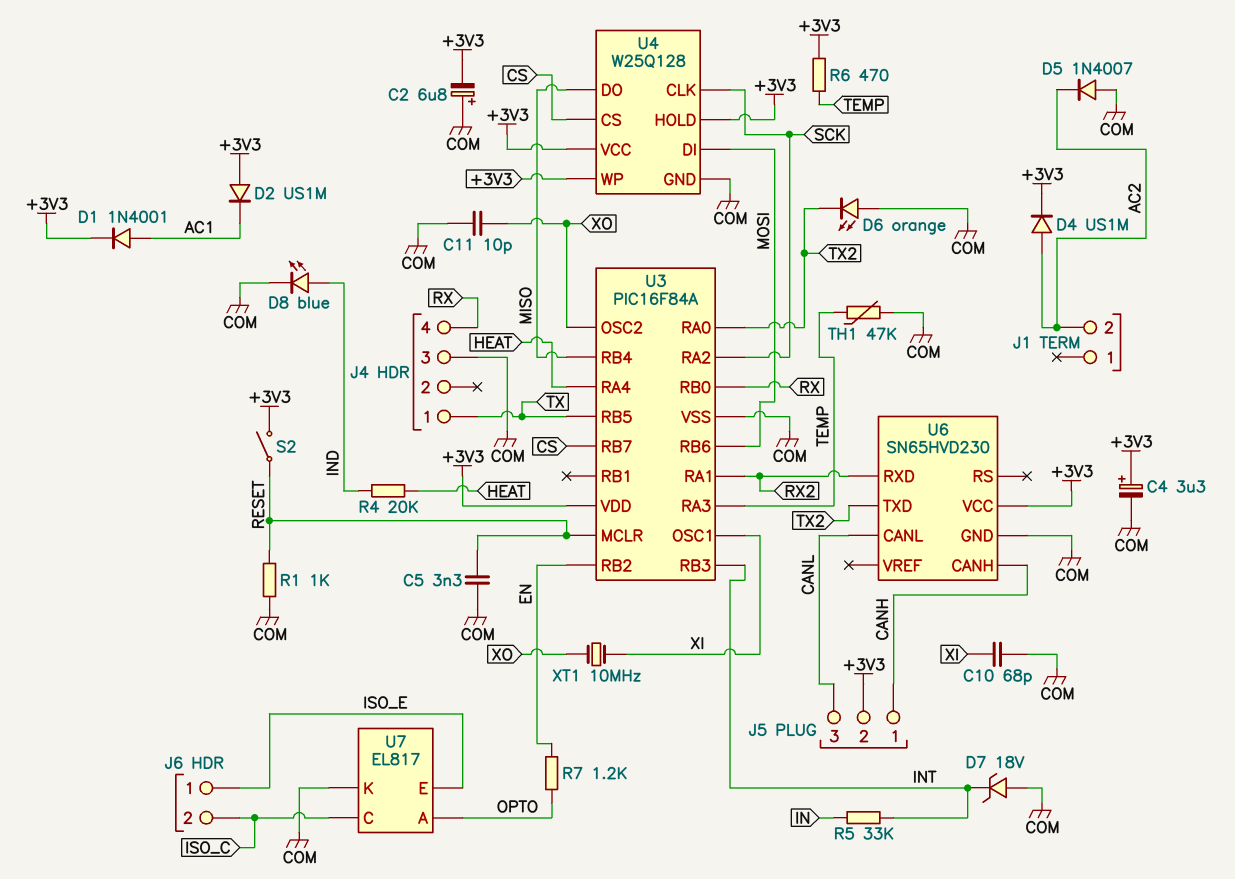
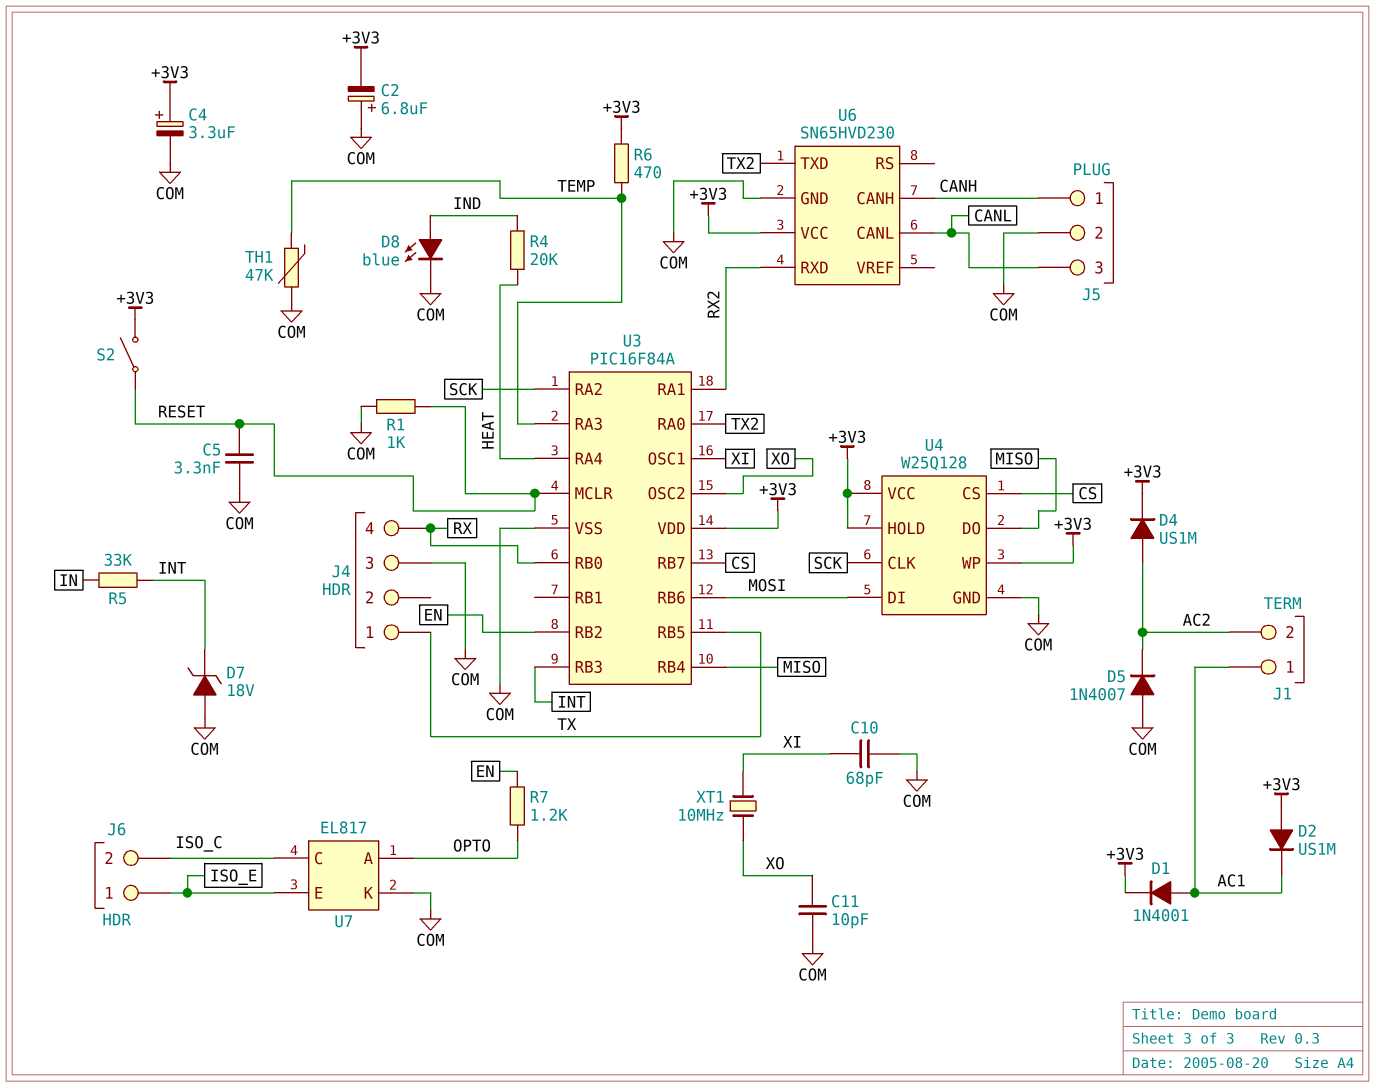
D6: LED orange (A COM, K TX2) -> none
J1 pin 1: none -> AC1
J5 pin 2: +3V3 -> COM

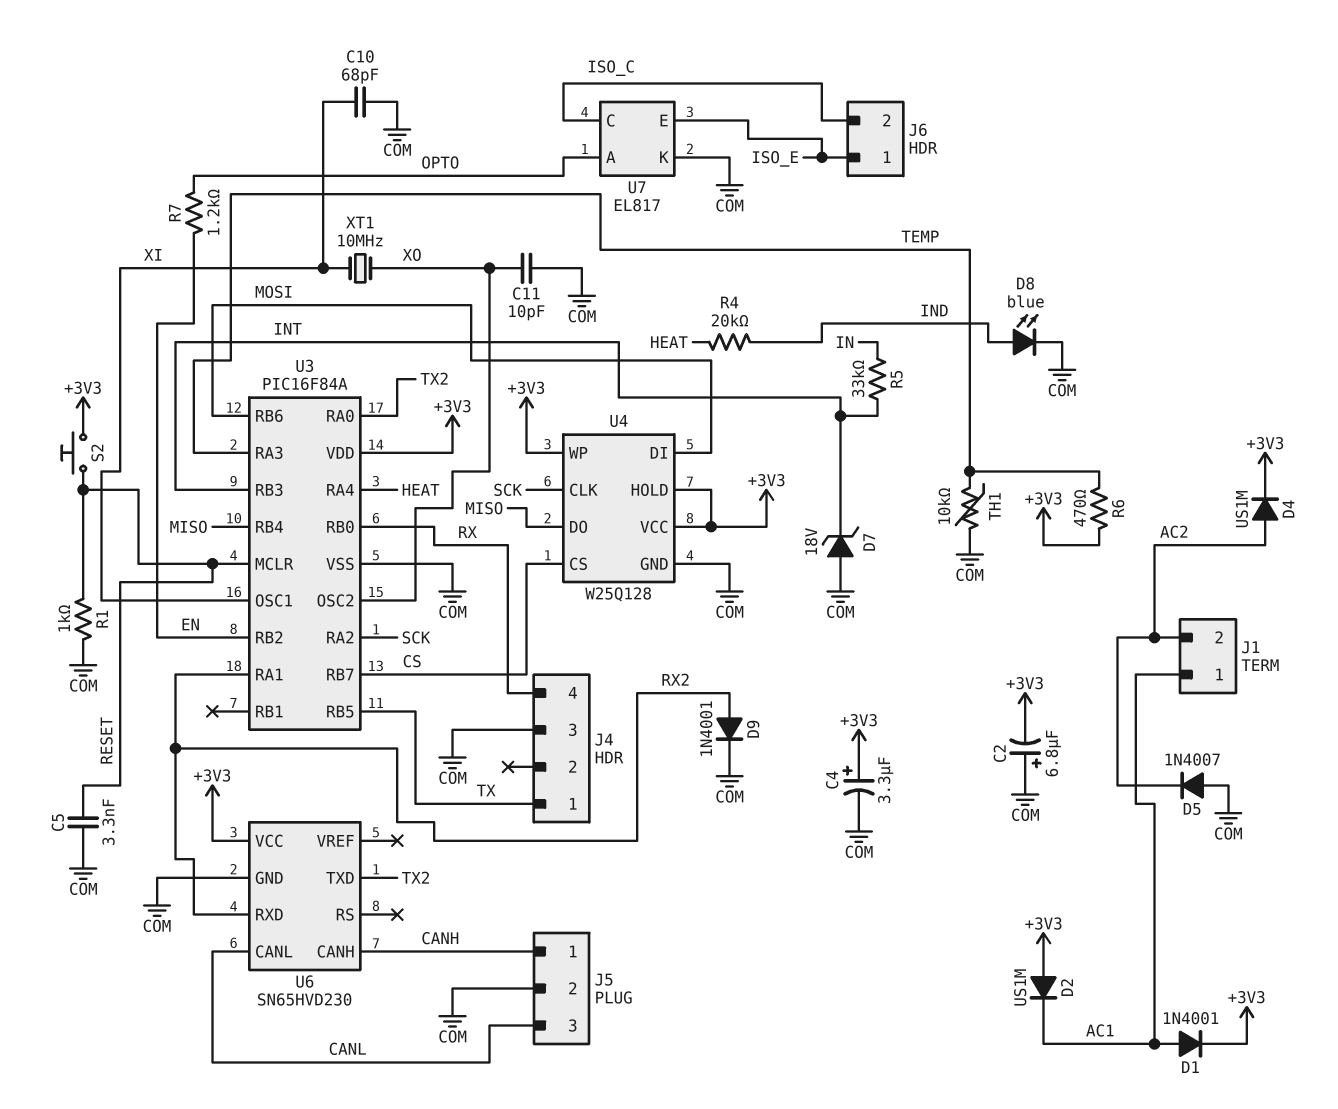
D9: none -> diode 1N4001 (A RX2, K COM)
S2: switch (+3V3, RESET) -> button (+3V3, RESET)
TH1: 47k (COM, TEMP) -> 10k (COM, TEMP)

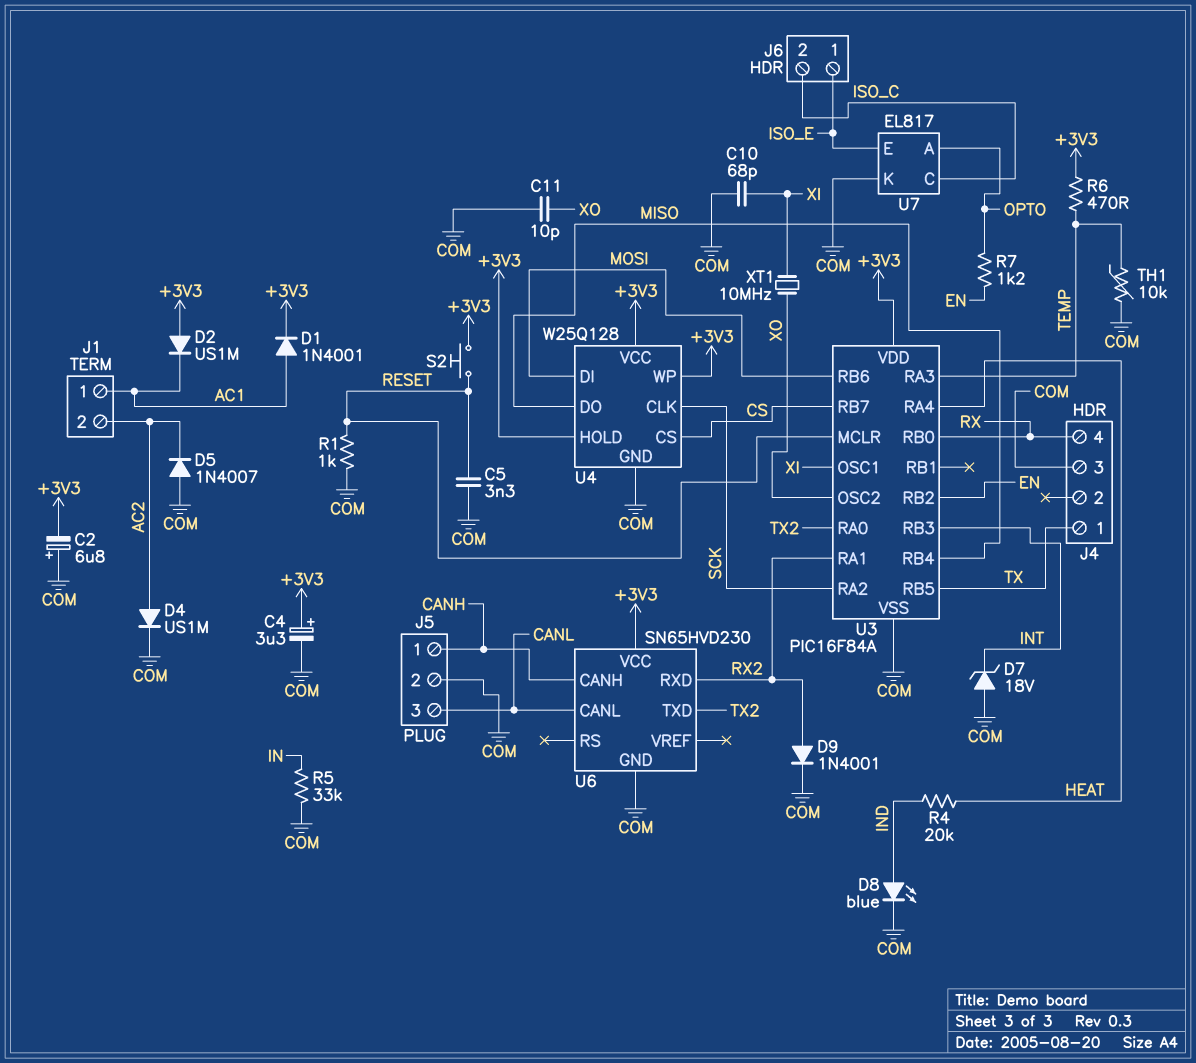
D4: diode US1M (A AC2, K +3V3) -> diode US1M (A AC2, K COM)
R5: 33k (IN, INT) -> 33k (COM, IN)

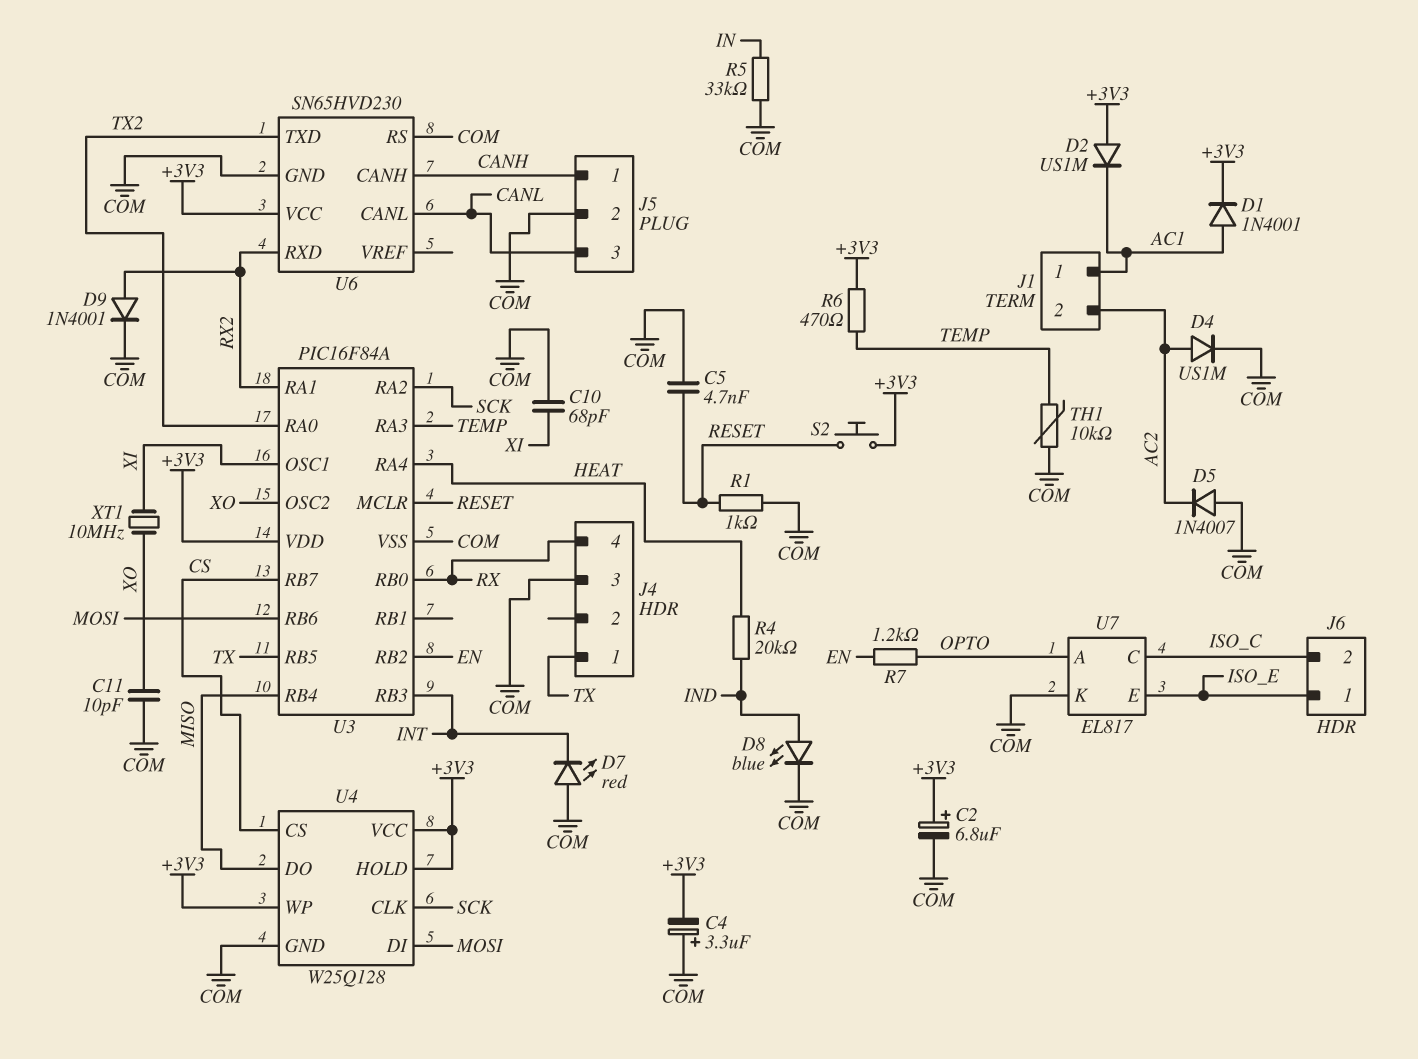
C2: 6.8uF (plus COM, minus +3V3) -> 6.8uF (plus +3V3, minus COM)
C4: 3.3uF (plus +3V3, minus COM) -> 3.3uF (plus COM, minus +3V3)
C5: 3.3nF (COM, RESET) -> 4.7nF (COM, RESET)
D7: zener 18V (A COM, K INT) -> LED red (A COM, K INT)
U6 pin RS: none -> COM

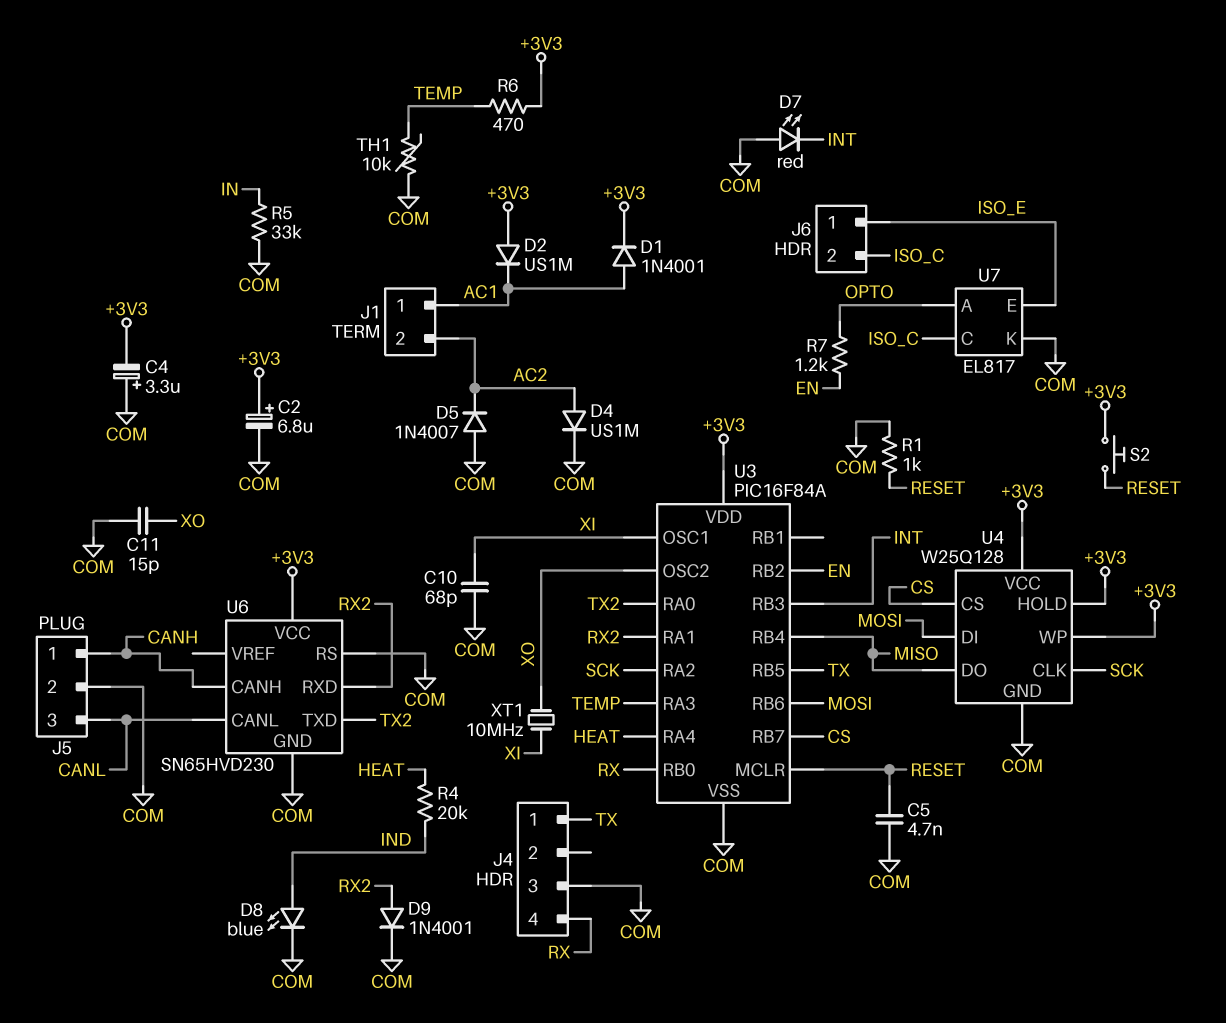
C11: 10pF (COM, XO) -> 15pF (COM, XO)

